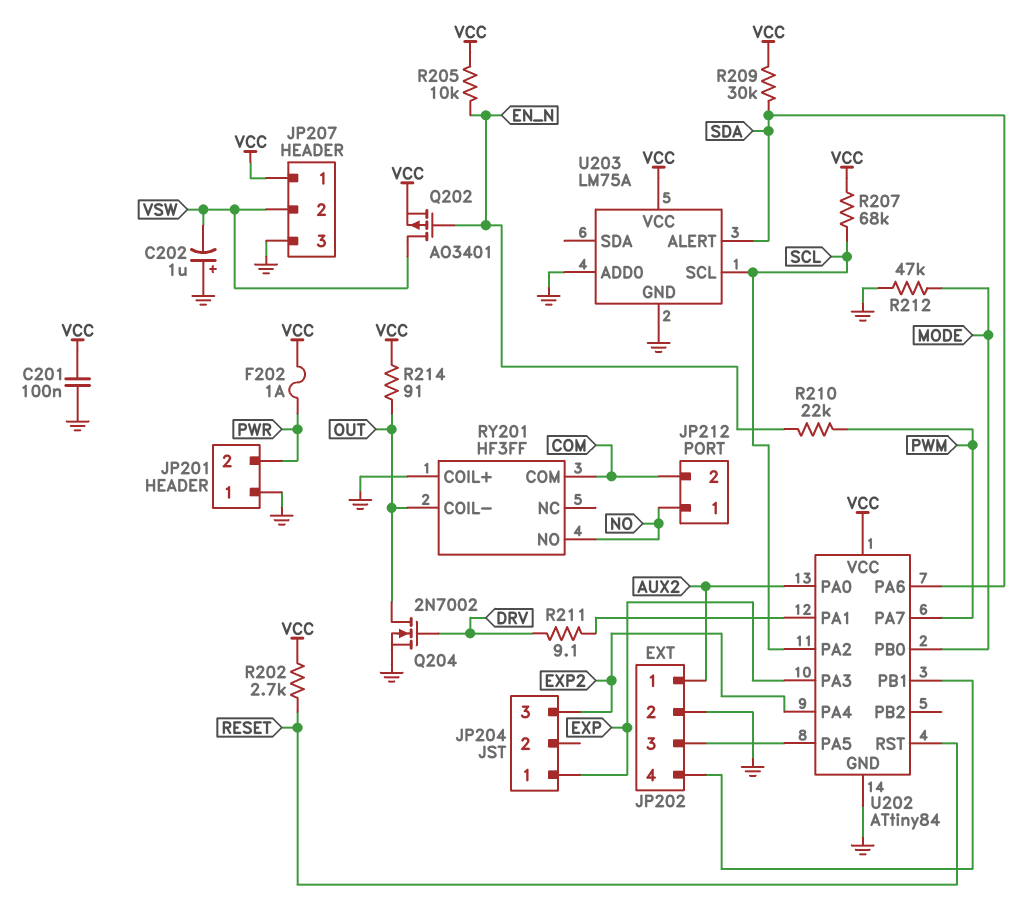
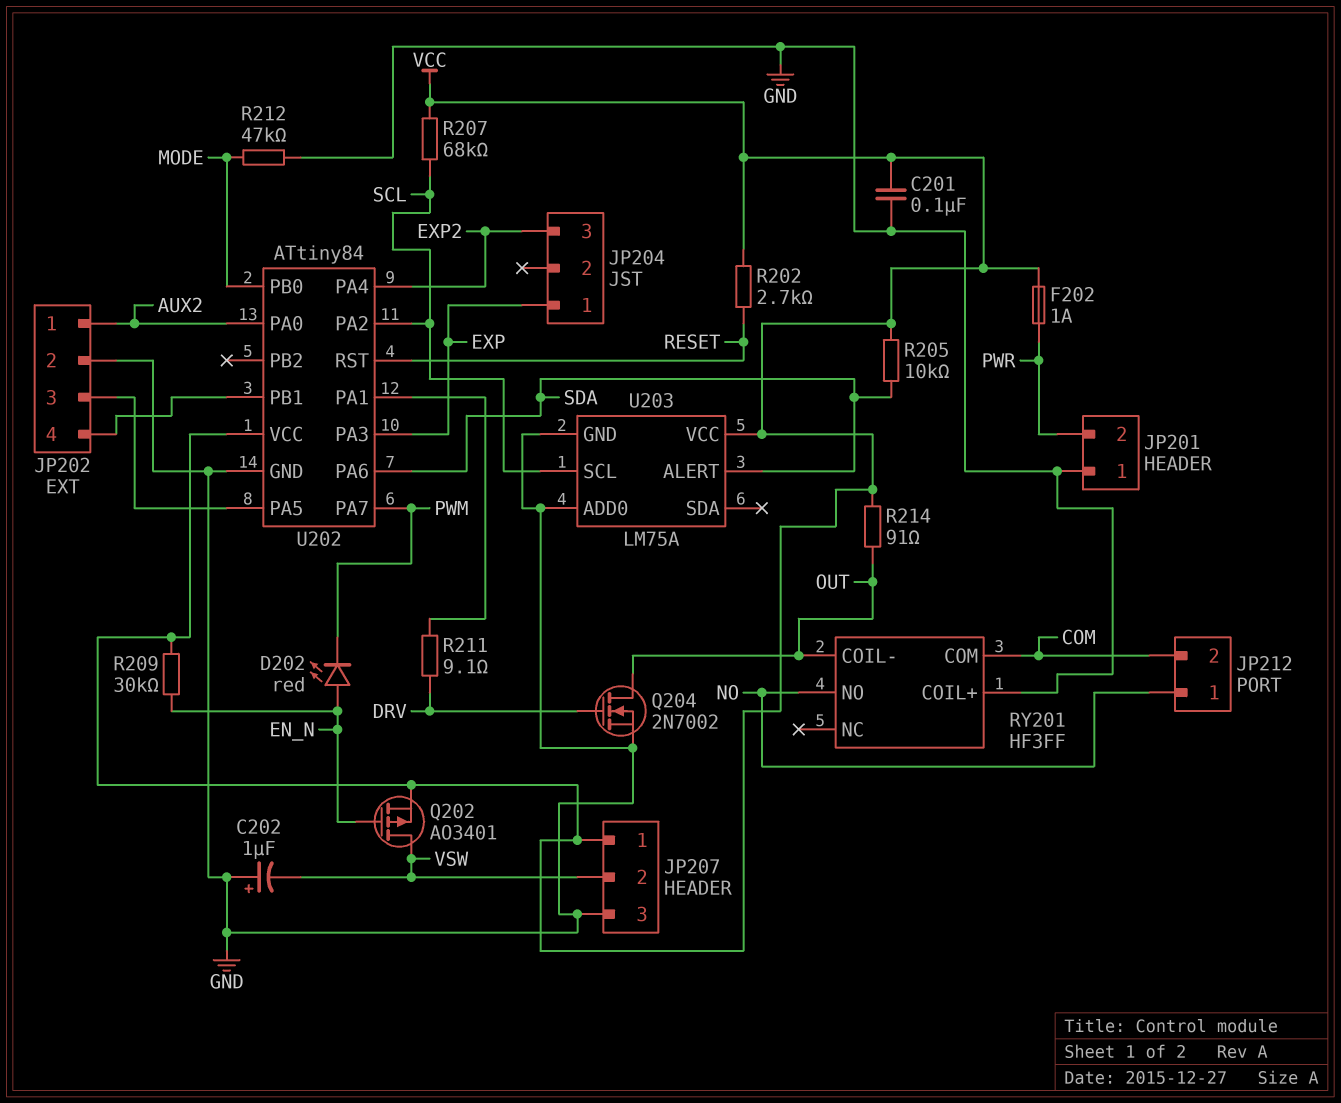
D202: none -> LED red (A EN_N, K PWM)
R205: 10k (EN_N, VCC) -> 10k (SDA, VCC)
R209: 30k (SDA, VCC) -> 30k (EN_N, VCC)
R210: 22k (EN_N, PWM) -> none

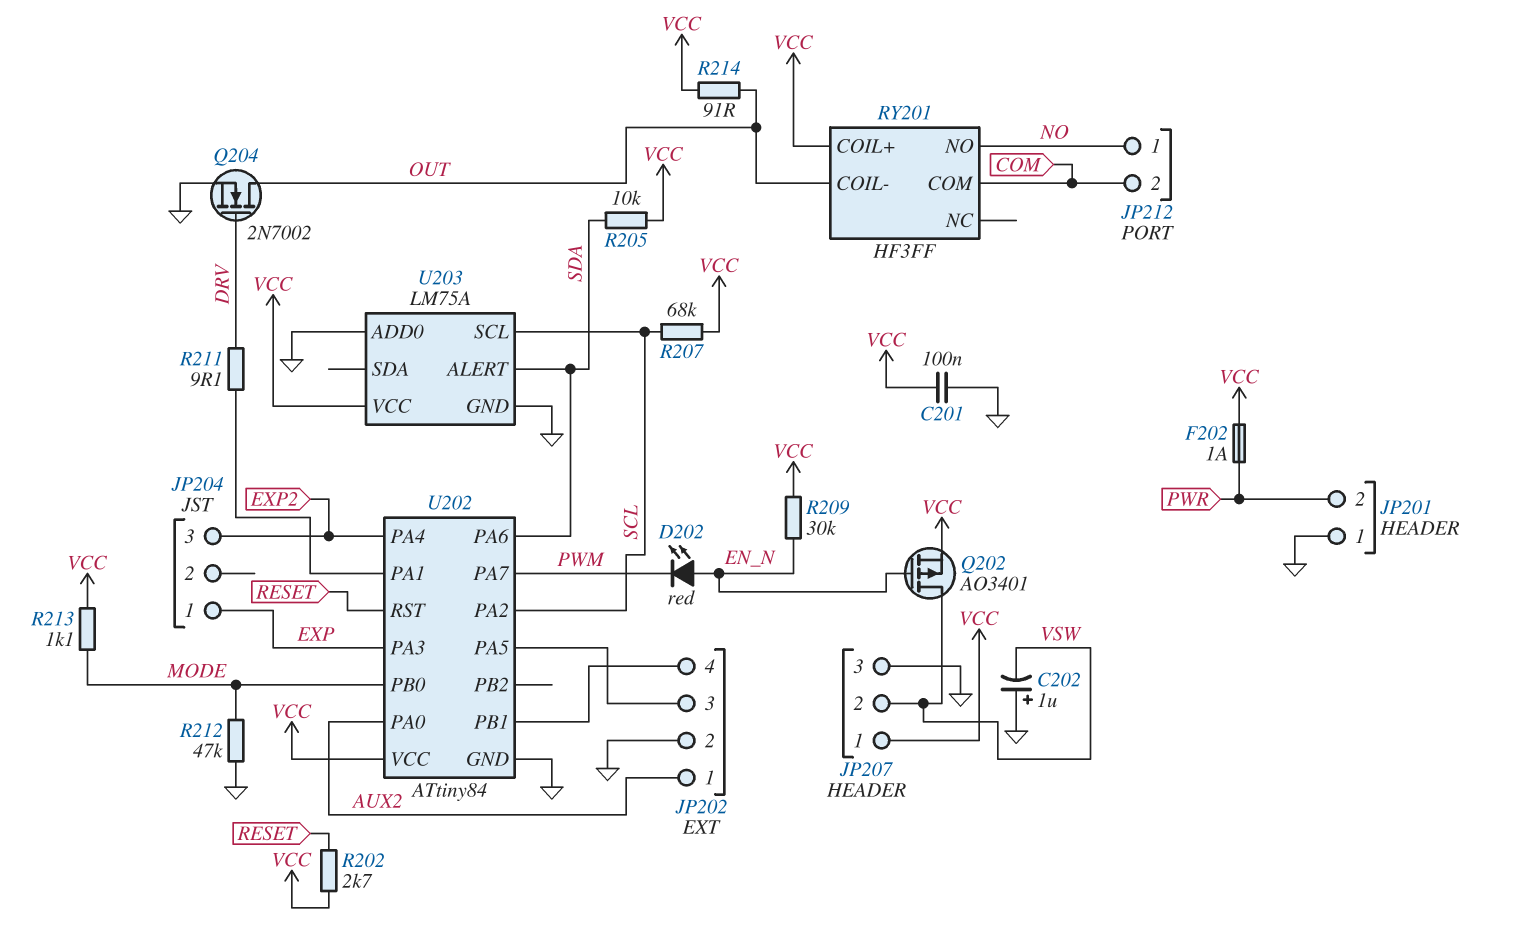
R213: none -> 1.1k (MODE, VCC)
RY201 pin COIL+: GND -> VCC

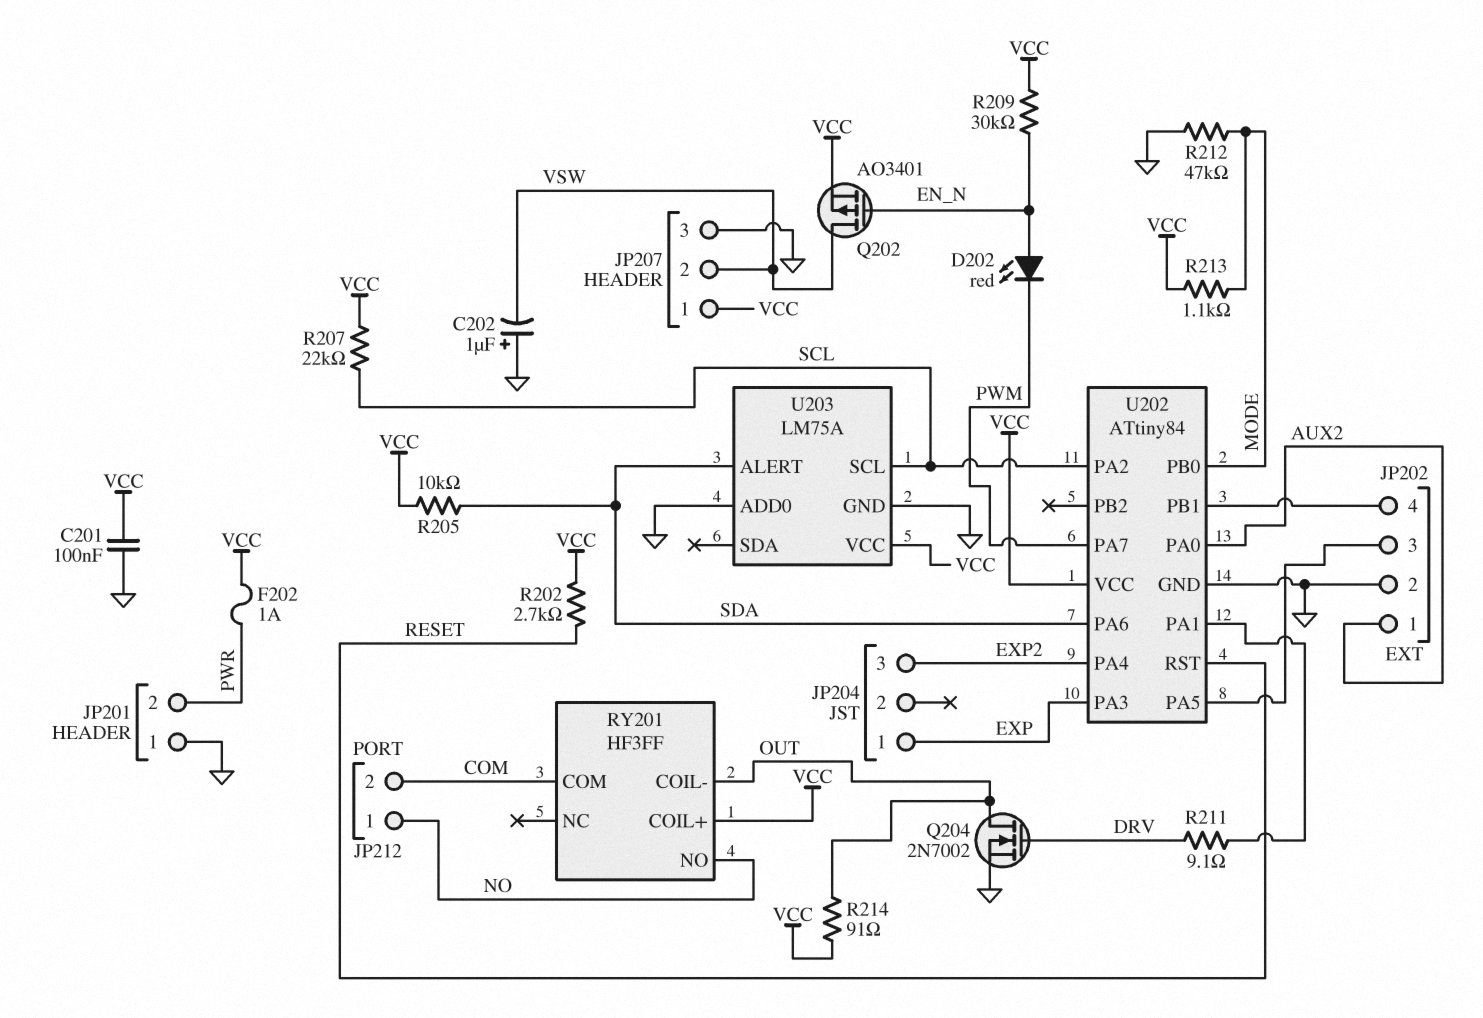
R207: 68k (SCL, VCC) -> 22k (SCL, VCC)

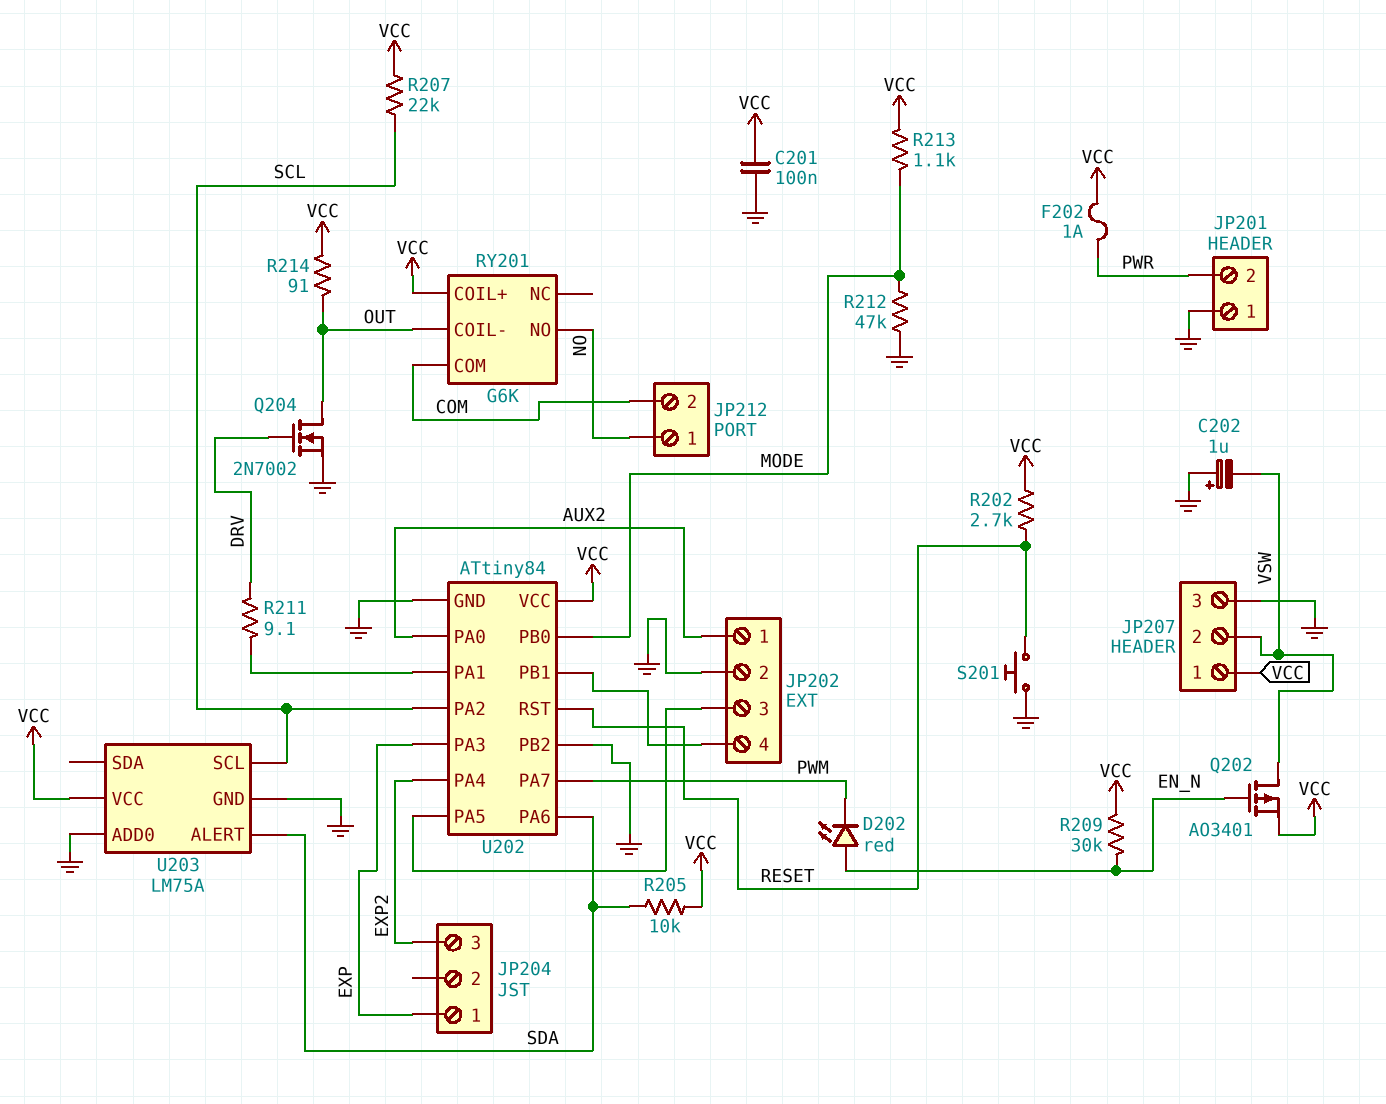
RY201: HF3FF -> G6K
S201: none -> button (GND, RESET)
U202 pin PB2: none -> GND

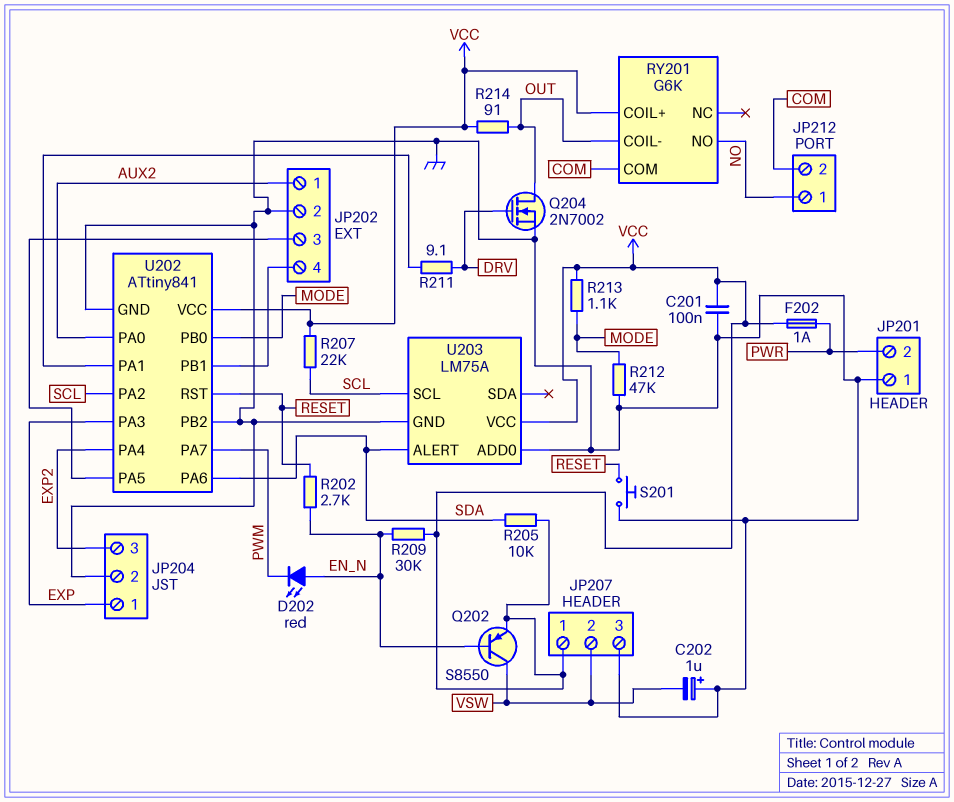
JP204 pin 2: none -> GND
Q202: PMOS AO3401 (G EN_N, D VSW, S VCC) -> PNP S8550 (B EN_N, C VSW, E VCC)
R202: 2.7k (RESET, VCC) -> 2.7k (EN_N, RESET)
U202: ATtiny84 -> ATtiny841

